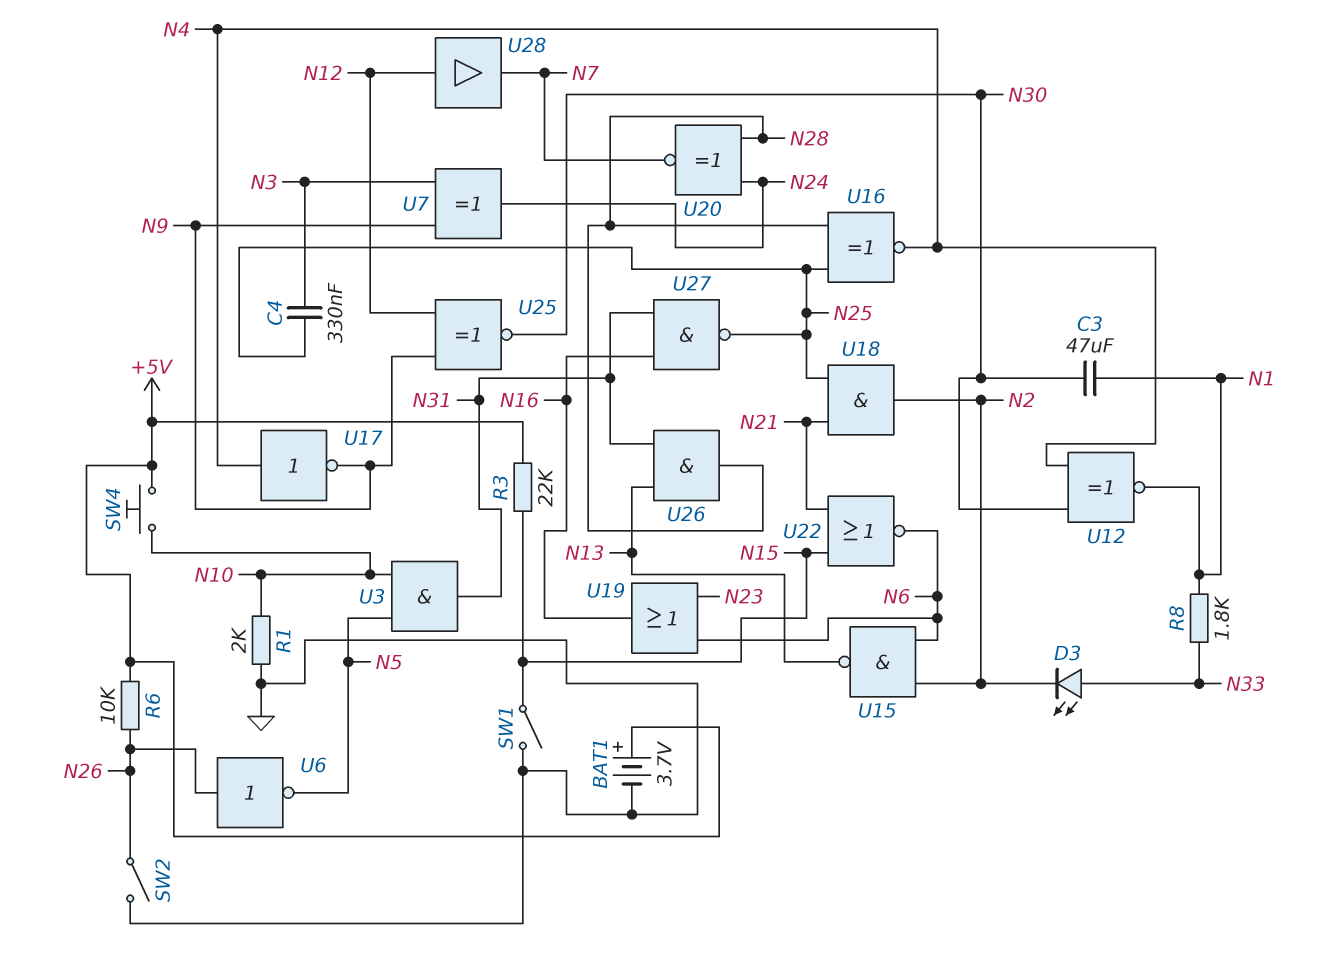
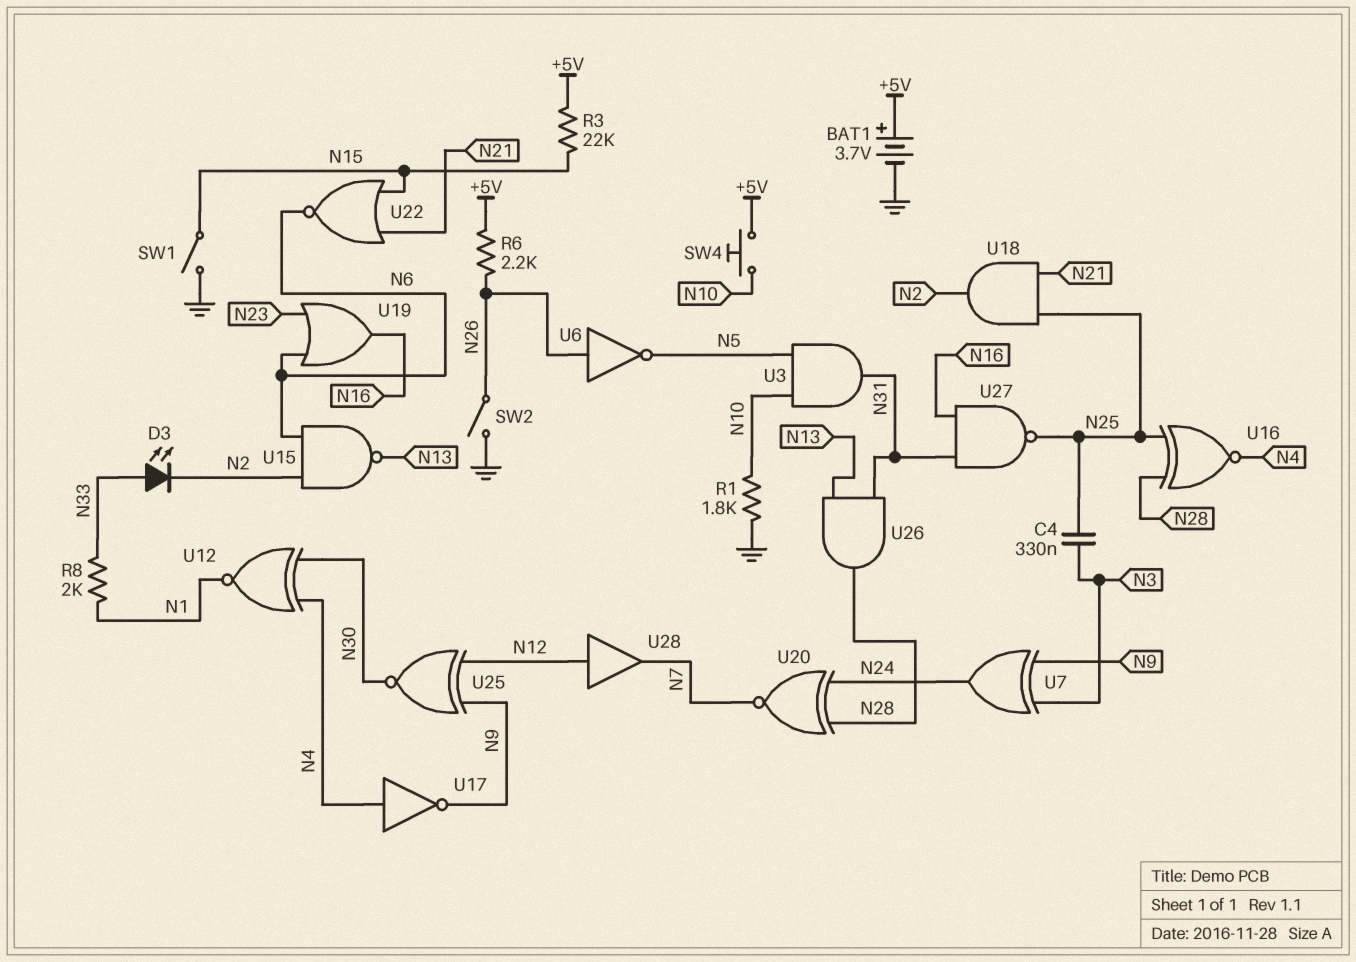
C3: 47uF (N1, N30) -> none
R1: 2k (GND, N10) -> 1.8k (GND, N10)
R6: 10k (+5V, N26) -> 2.2k (+5V, N26)
R8: 1.8k (N1, N33) -> 2k (N1, N33)

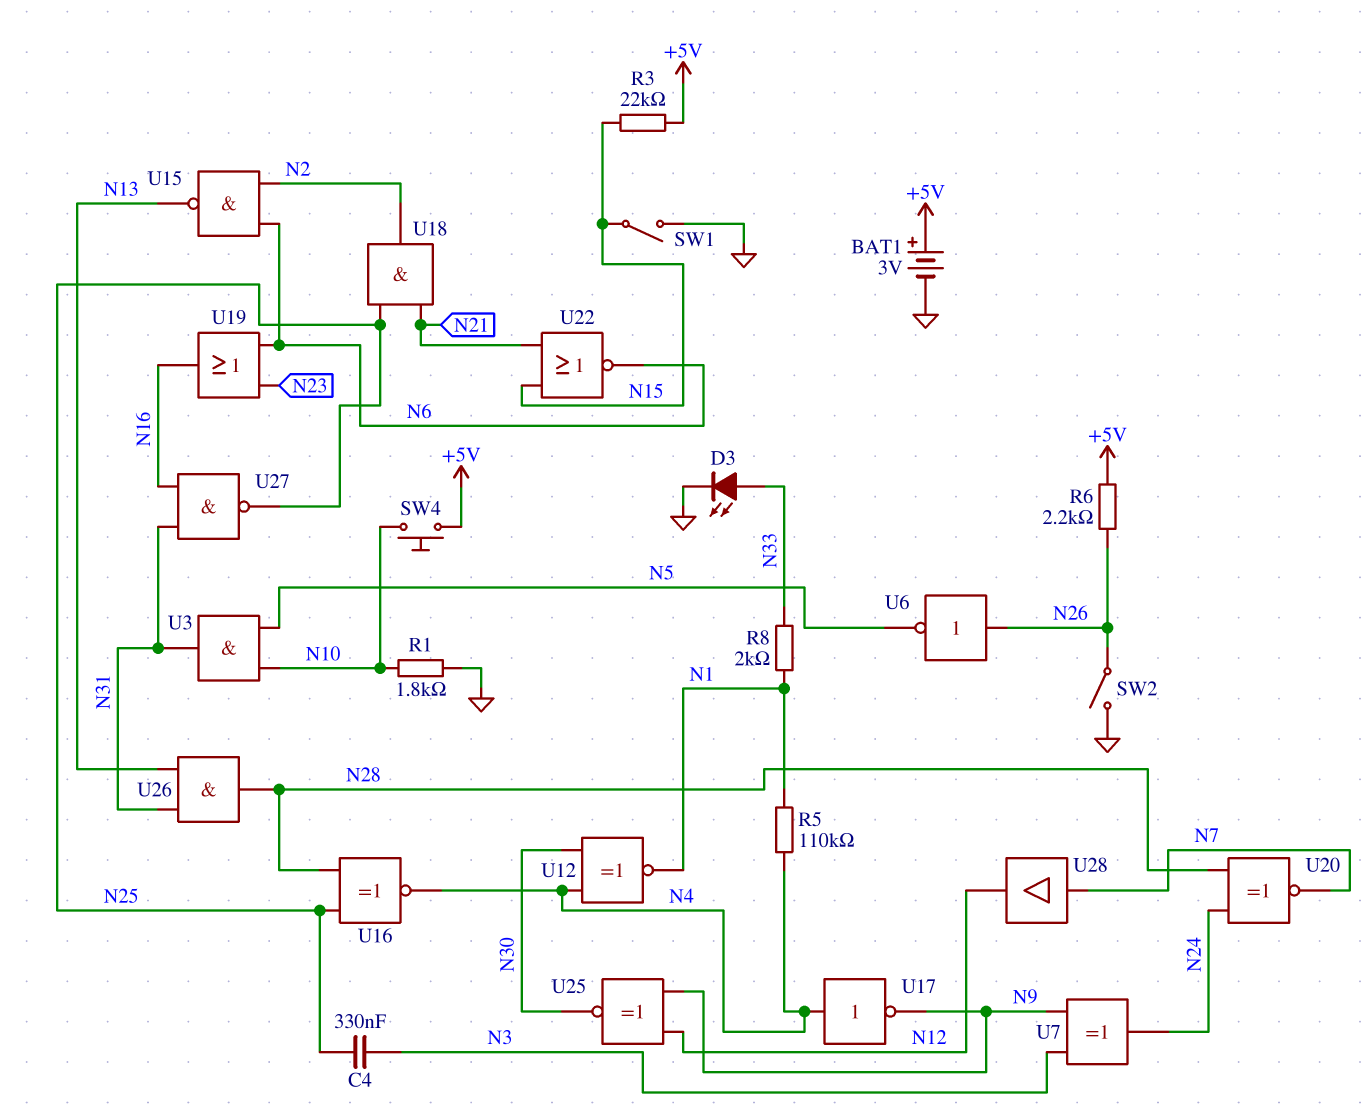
BAT1: 3.7V (plus +5V, minus GND) -> 3V (plus +5V, minus GND)
D3: LED (A N33, K N2) -> LED (A N33, K GND)
R5: none -> 110k (N1, N4)
U28: buffer (in N12, out N7) -> buffer (in N7, out N12)

